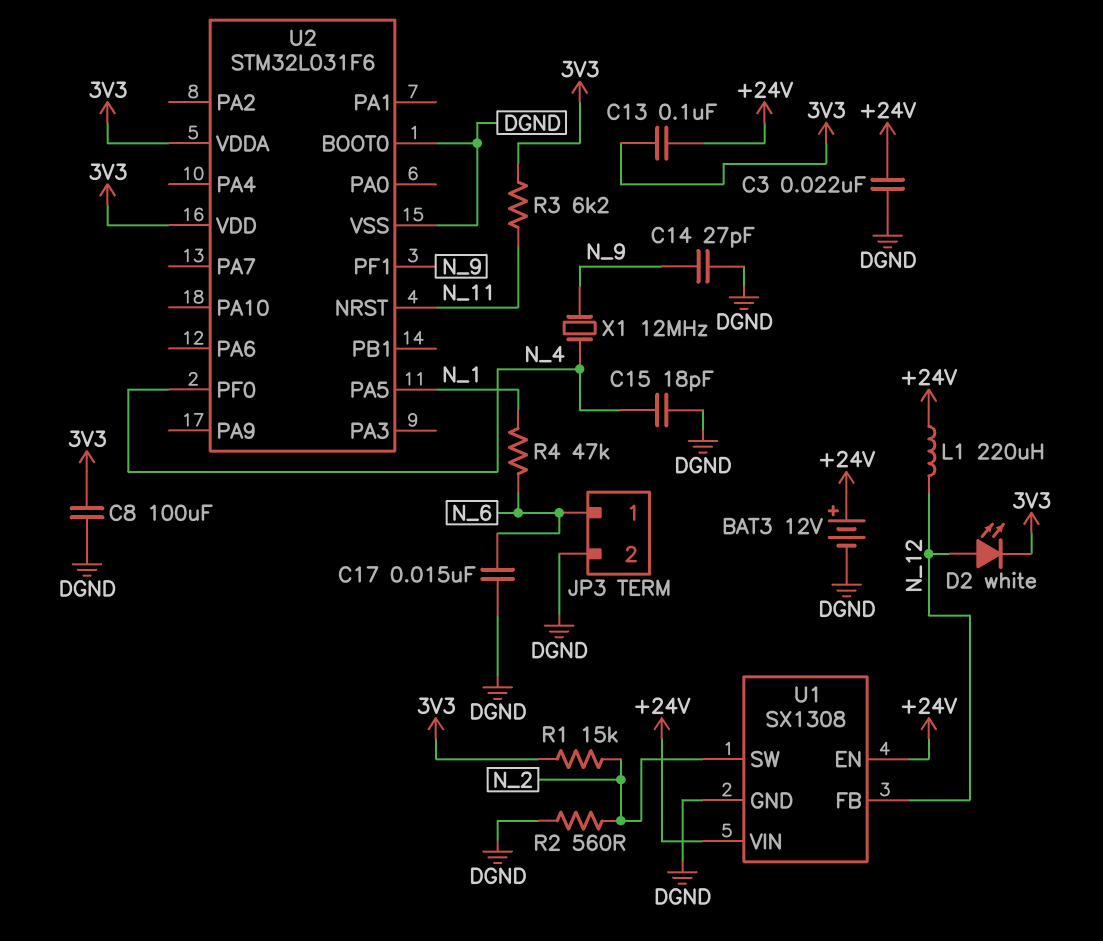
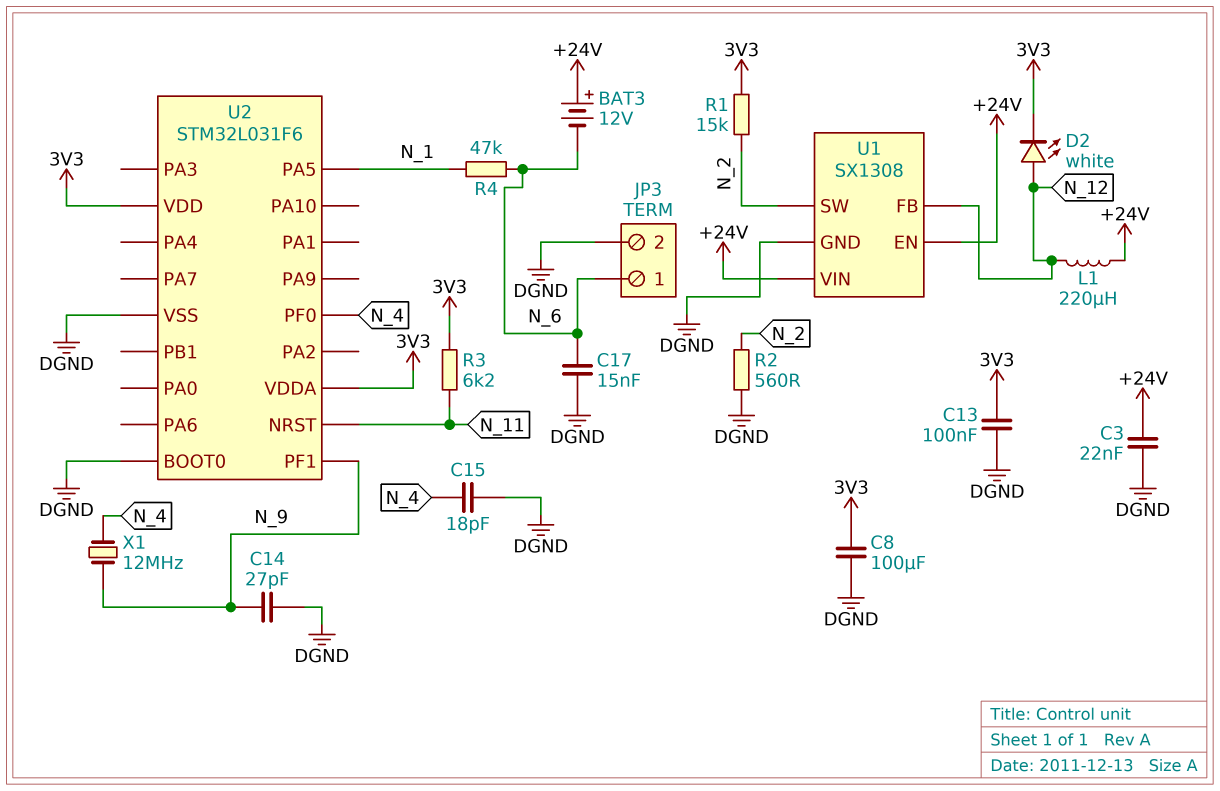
BAT3: 12V (plus +24V, minus DGND) -> 12V (plus +24V, minus N_6)
C13: 100nF (+24V, 3V3) -> 100nF (3V3, DGND)

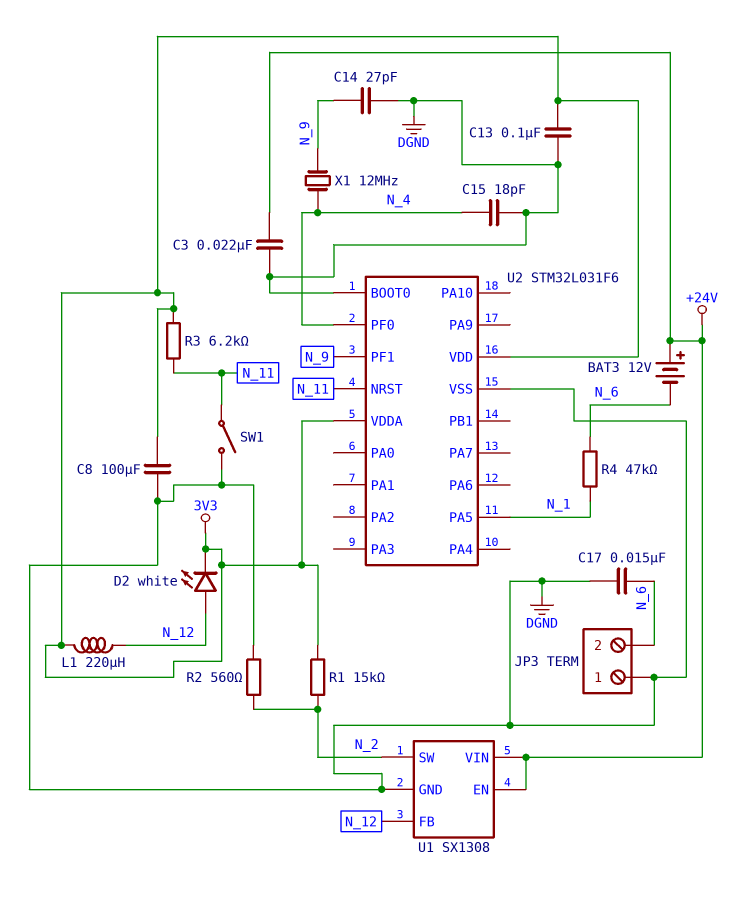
JP3 pin 1: N_6 -> DGND
JP3 pin 2: DGND -> N_6
L1: 220uH (+24V, N_12) -> 220uH (3V3, N_12)
SW1: none -> switch (DGND, N_11)

